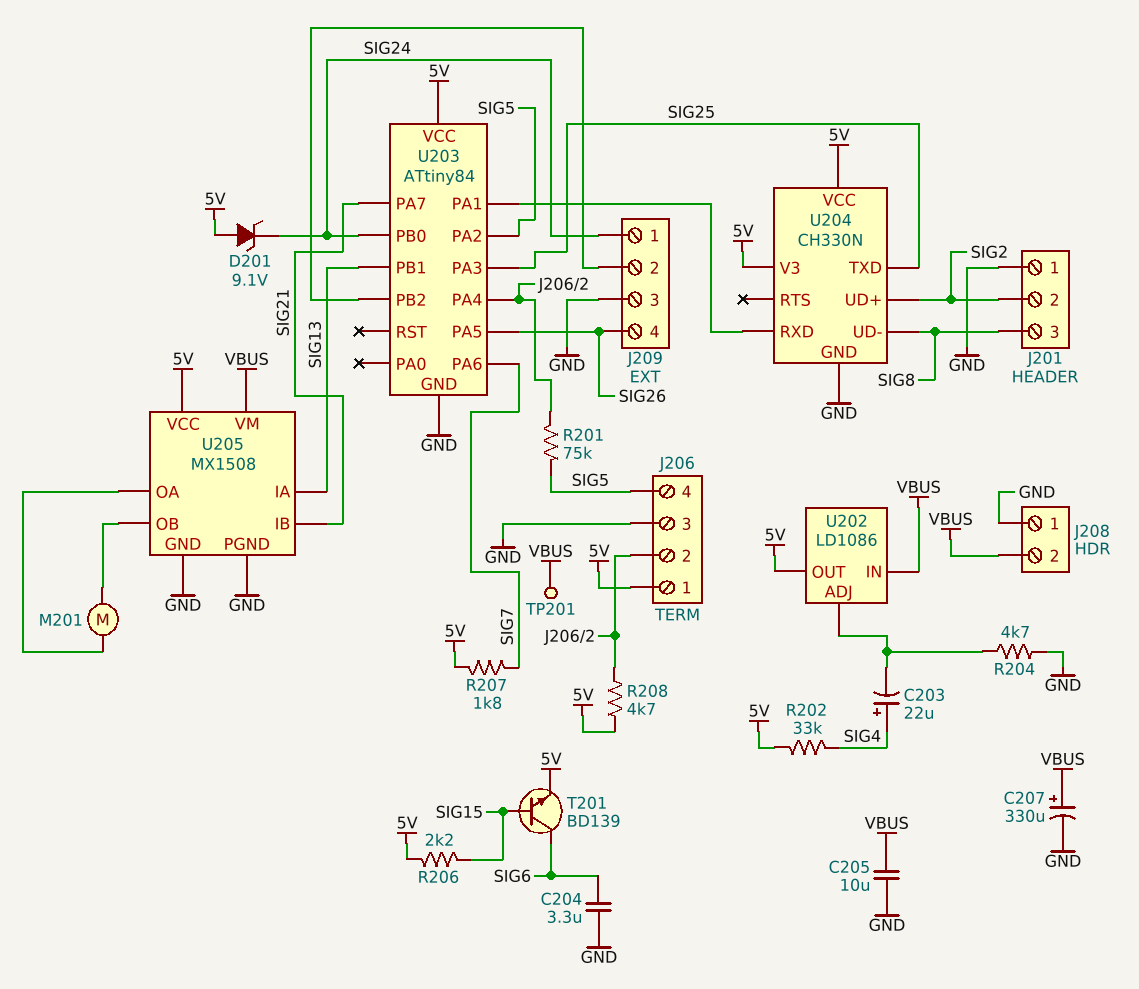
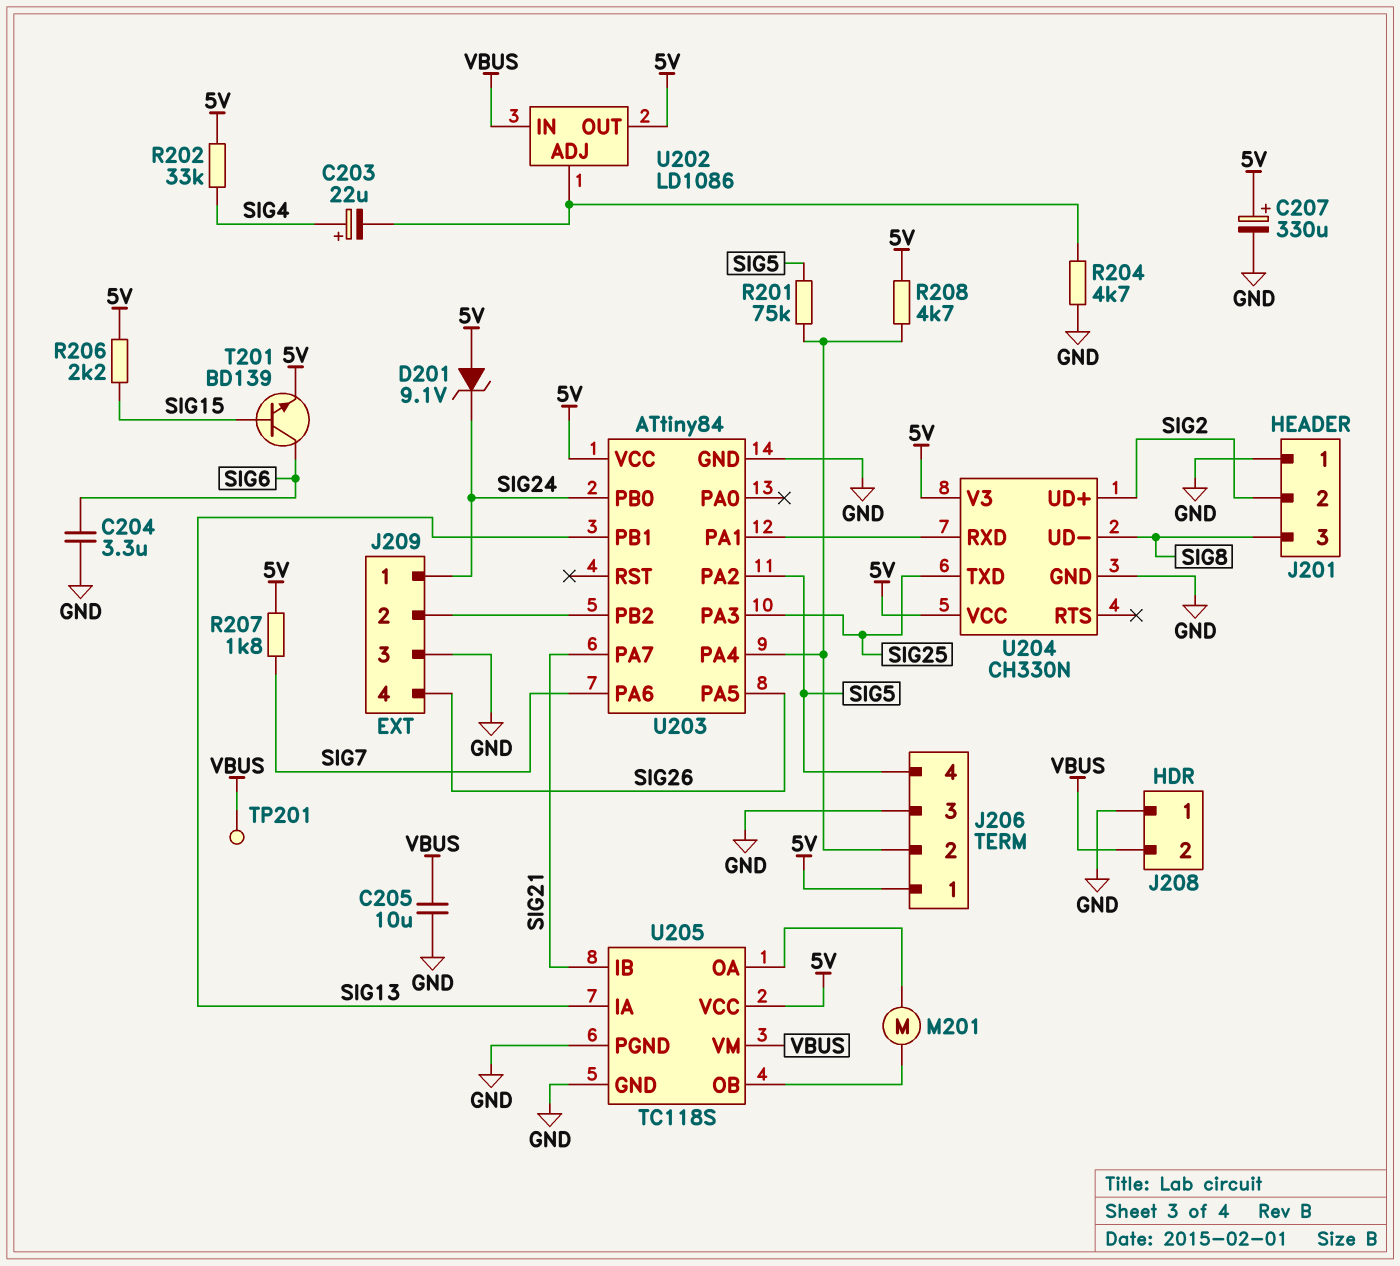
C207: 330uF (plus VBUS, minus GND) -> 330uF (plus 5V, minus GND)
U205: MX1508 -> TC118S

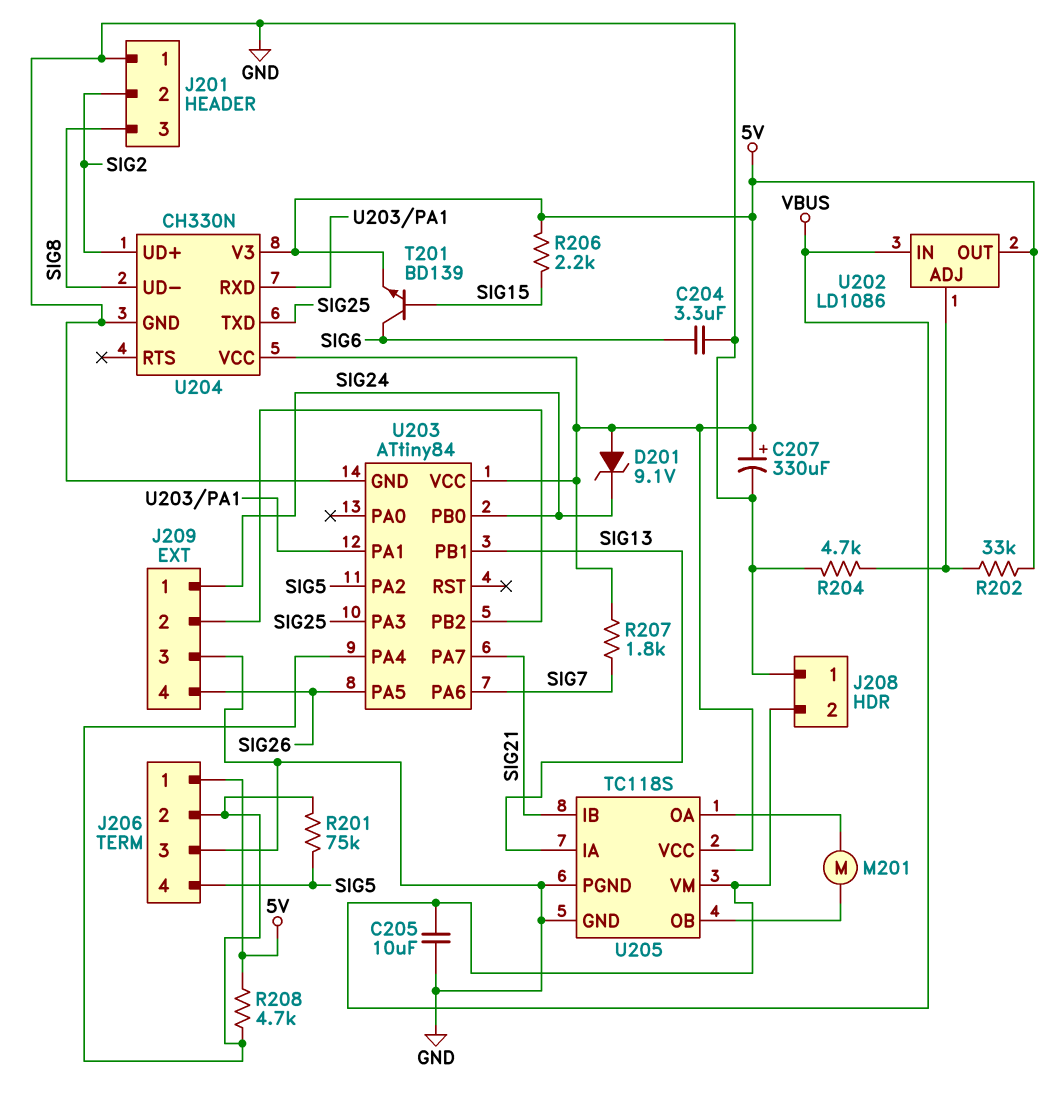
C203: 22uF (plus SIG4, minus U202/ADJ) -> none
R202: 33k (5V, SIG4) -> 33k (5V, U202/ADJ)
TP201: test point (VBUS) -> none

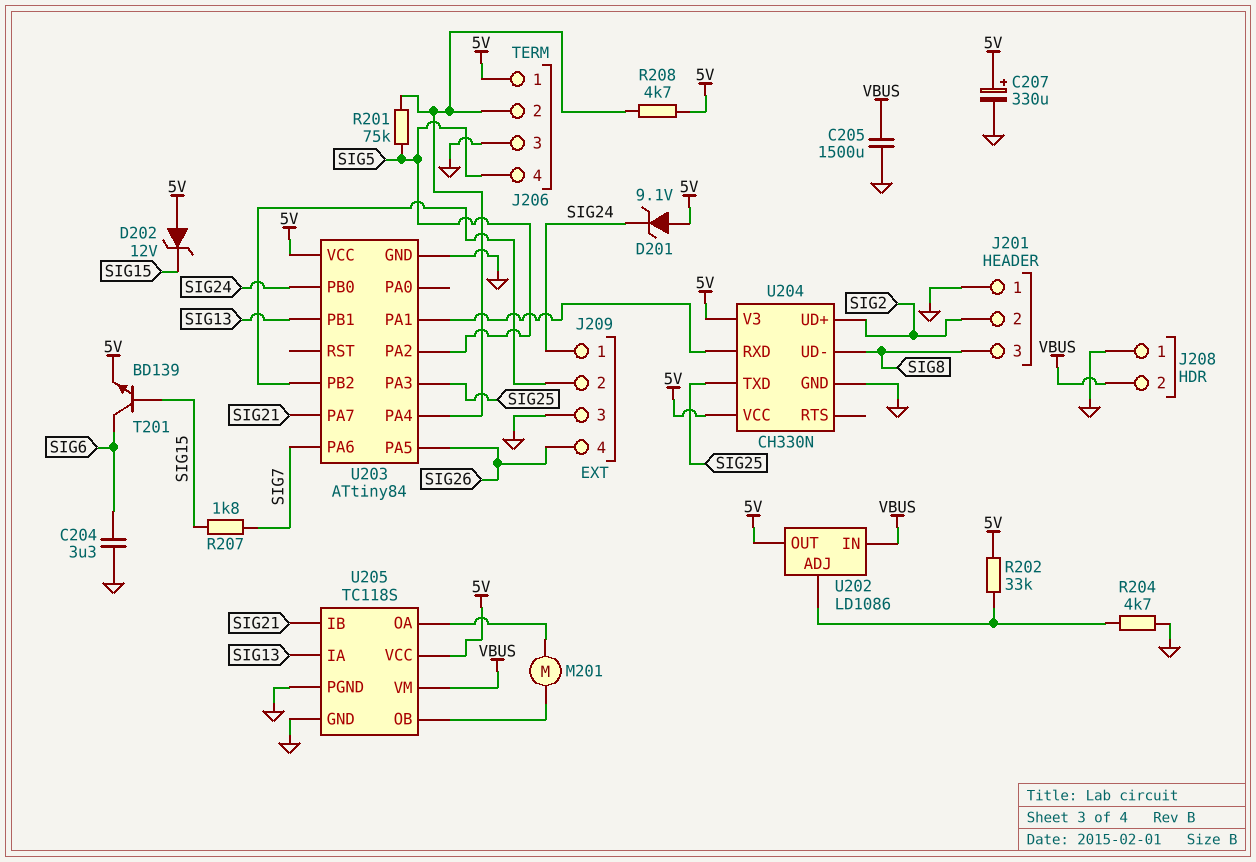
C205: 10uF (GND, VBUS) -> 1500uF (GND, VBUS)
D202: none -> zener 12V (A 5V, K SIG15)
R206: 2.2k (5V, SIG15) -> none
R207: 1.8k (5V, SIG7) -> 1.8k (SIG7, SIG15)

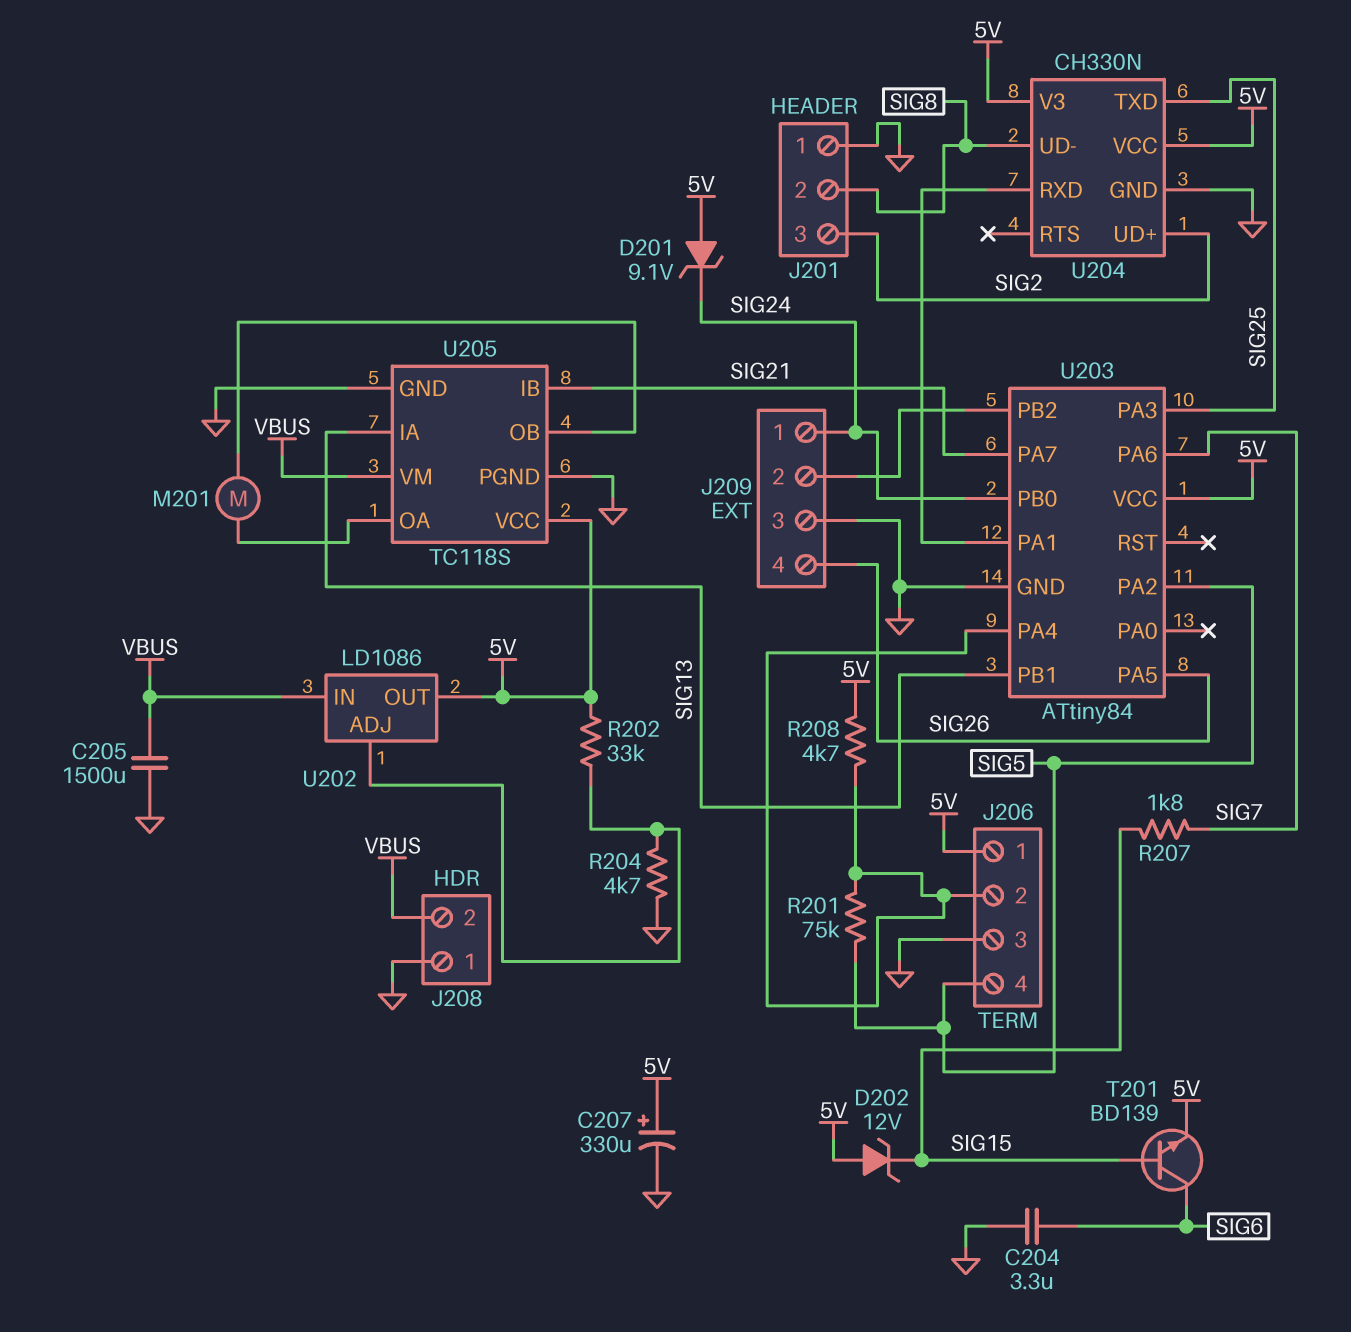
J201 pin 2: SIG2 -> SIG8
J201 pin 3: SIG8 -> SIG2

